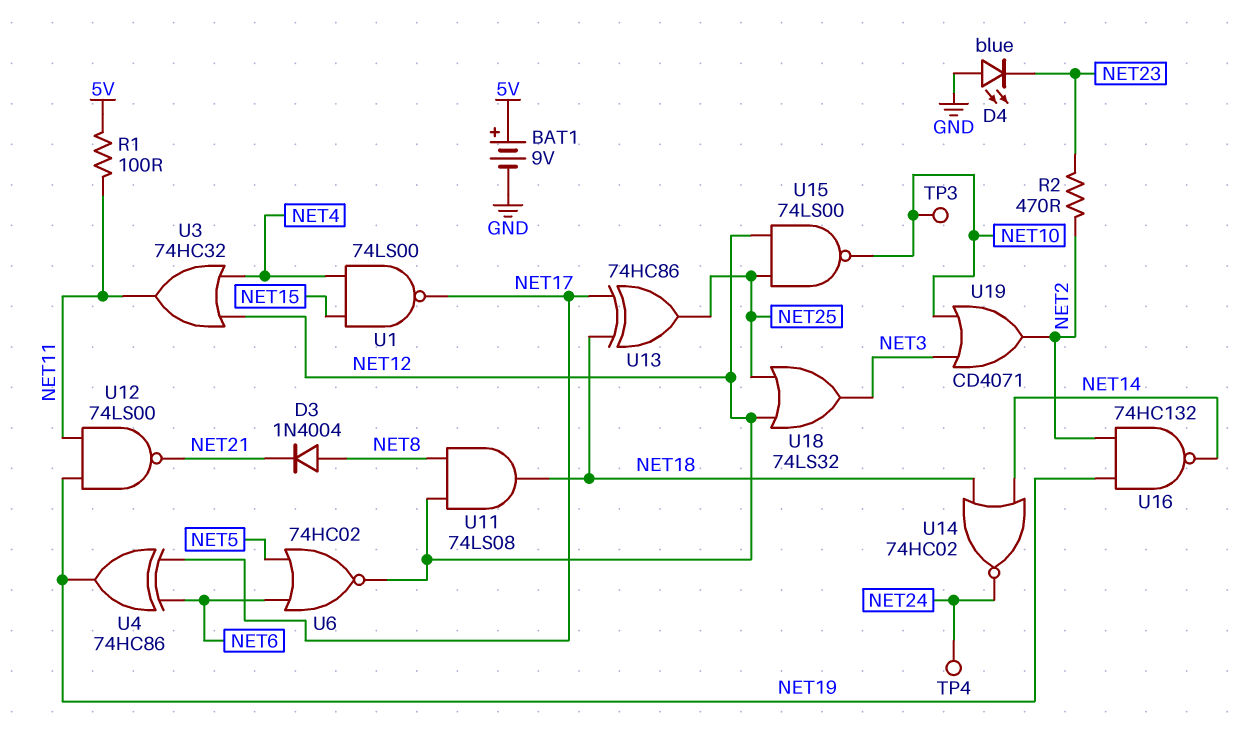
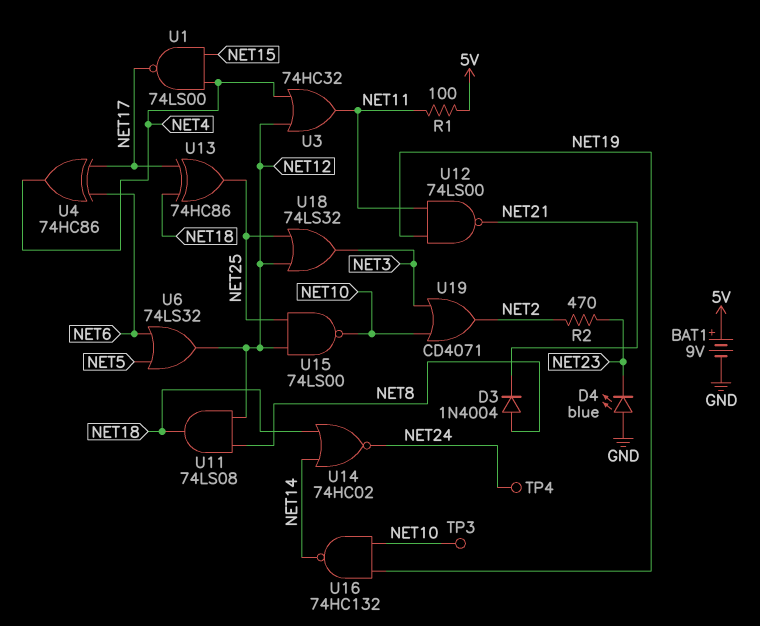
U4: XOR 74HC86 (in NET6, in NET17, out NET19) -> XOR 74HC86 (in NET6, in NET17, out NET4)
U6: NOR 74HC02 (in NET5, in NET6, out NET12) -> OR 74LS32 (in NET5, in NET6, out NET12)
U16: NAND 74HC132 (in NET2, in NET19, out NET14) -> NAND 74HC132 (in NET10, in NET19, out NET14)

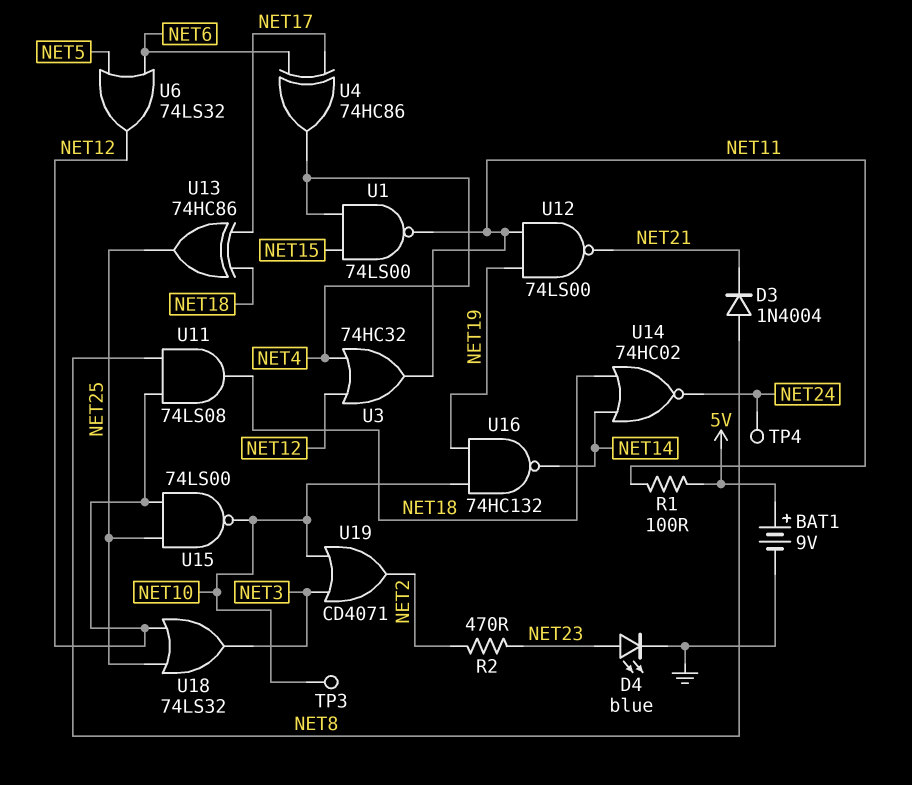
D4: LED blue (A GND, K NET23) -> LED blue (A NET23, K GND)
U1: NAND 74LS00 (in NET4, in NET15, out NET17) -> NAND 74LS00 (in NET4, in NET15, out NET11)

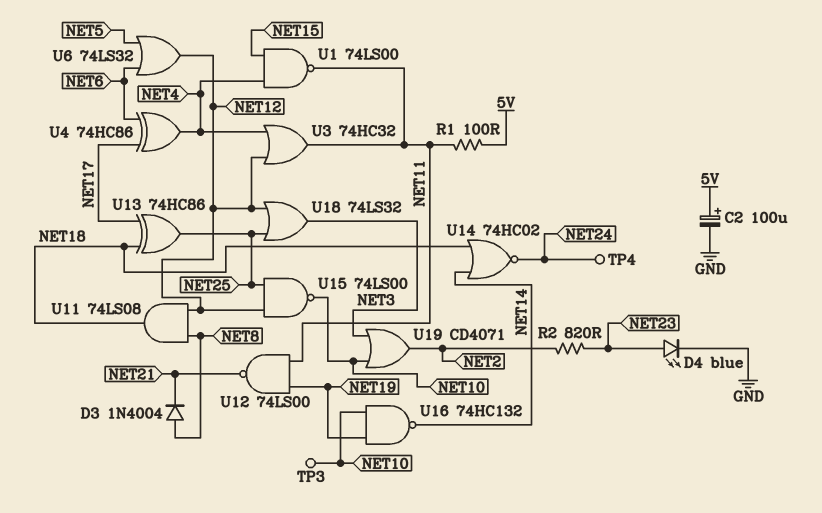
BAT1: 9V (plus 5V, minus GND) -> none
C2: none -> 100uF (plus 5V, minus GND)
R2: 470 (NET2, NET23) -> 820 (NET2, NET23)

